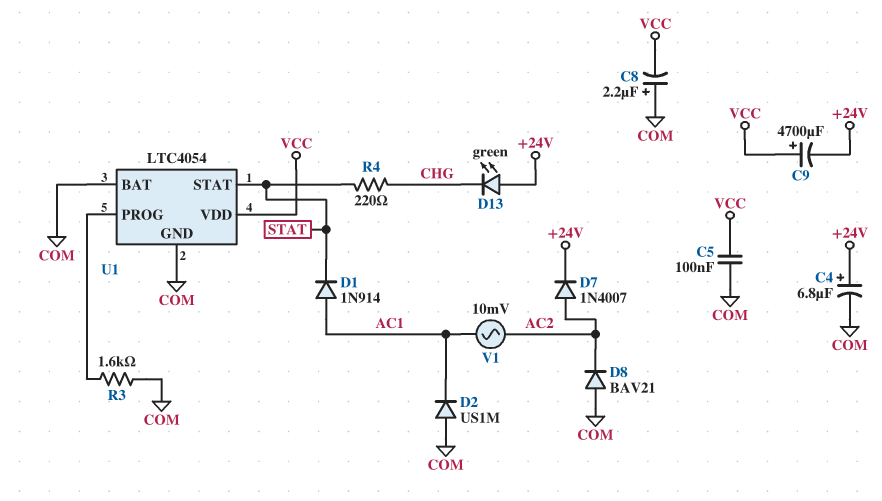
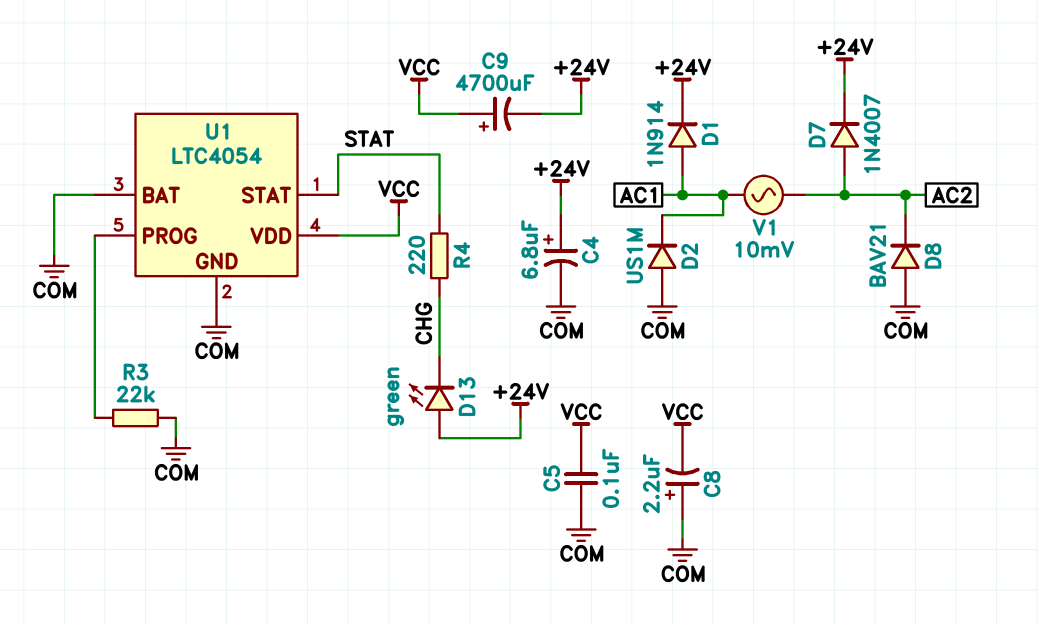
D1: diode 1N914 (A AC1, K STAT) -> diode 1N914 (A AC1, K +24V)
R3: 1.6k (COM, U1/PROG) -> 22k (COM, U1/PROG)

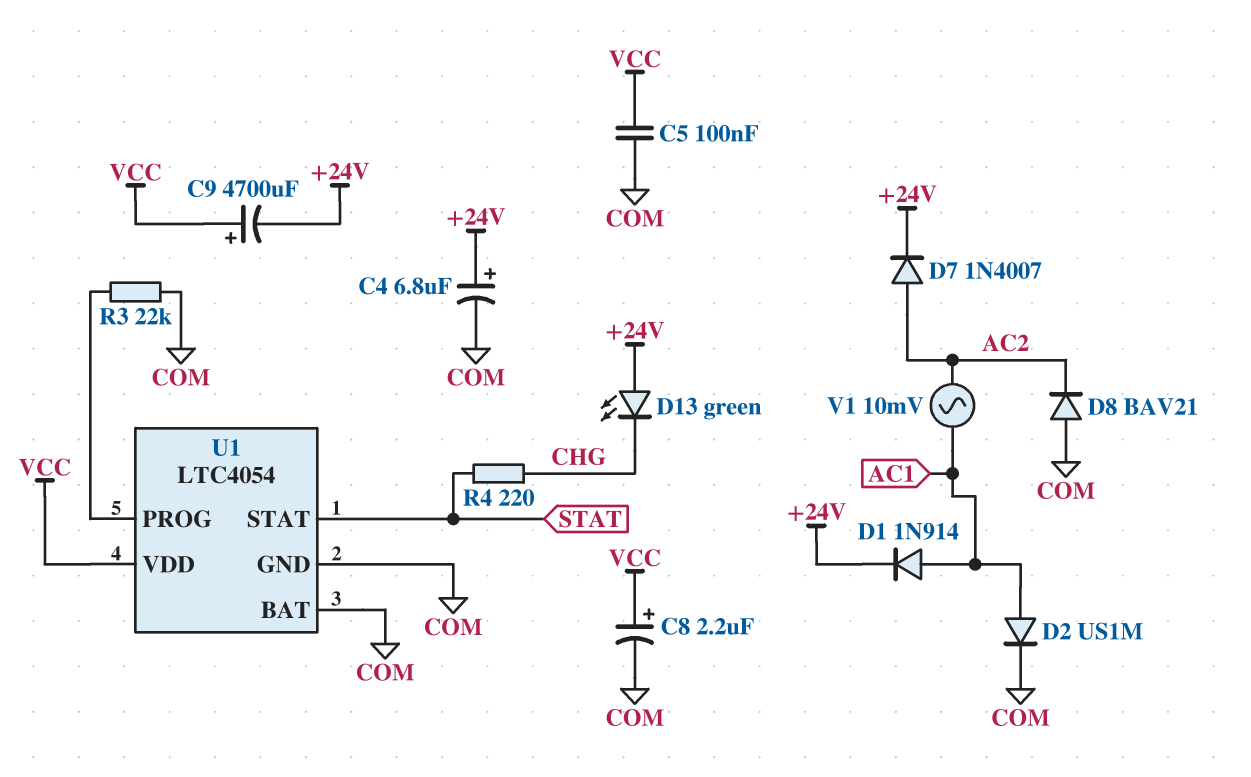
C8: 2.2uF (plus COM, minus VCC) -> 2.2uF (plus VCC, minus COM)
D2: diode US1M (A COM, K AC1) -> diode US1M (A AC1, K COM)

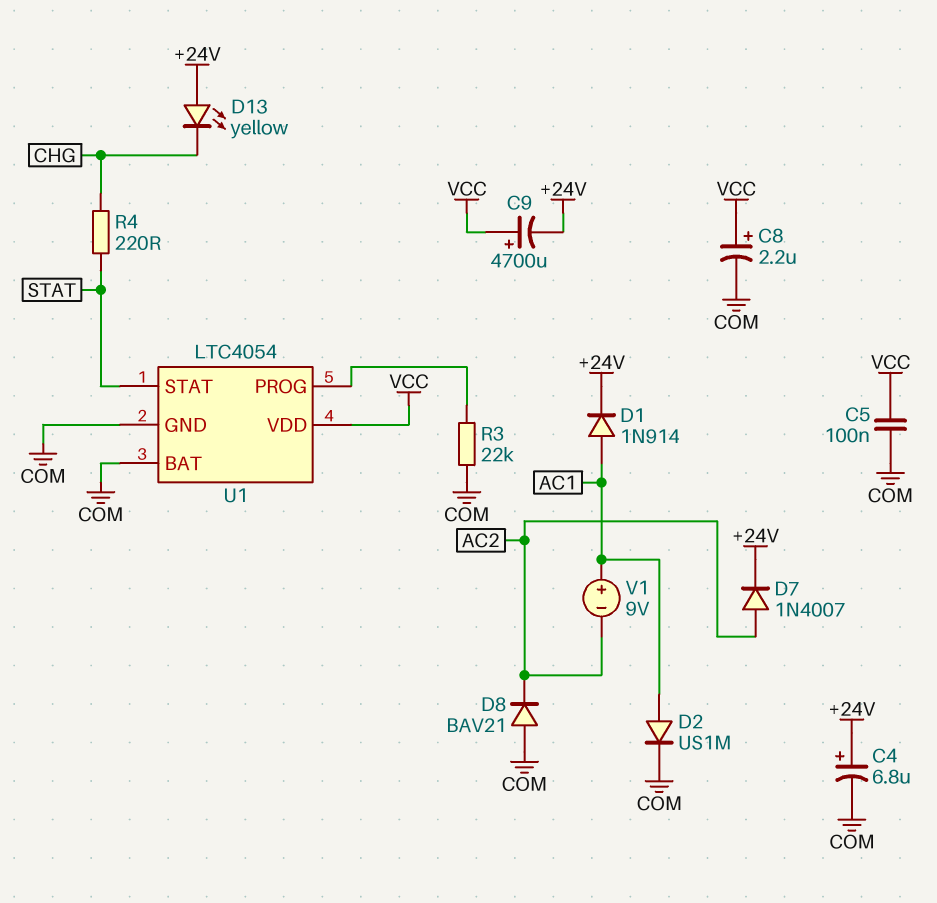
D13: LED green (A +24V, K CHG) -> LED yellow (A +24V, K CHG)
V1: AC 10mV (AC1, AC2) -> 9V (plus AC1, minus AC2)

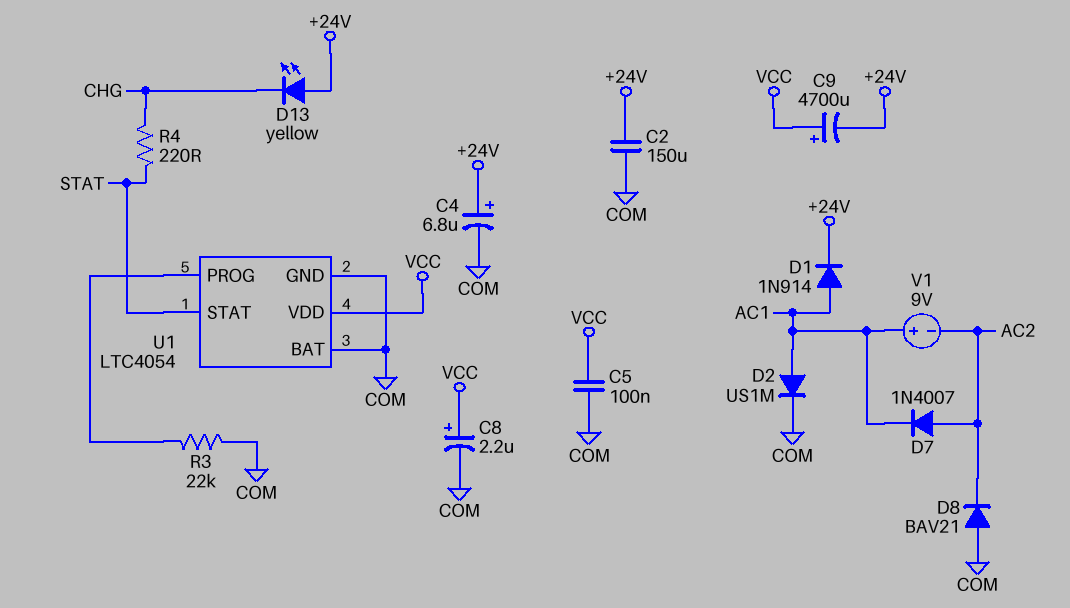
C2: none -> 150uF (+24V, COM)
D7: diode 1N4007 (A AC2, K +24V) -> diode 1N4007 (A AC2, K AC1)

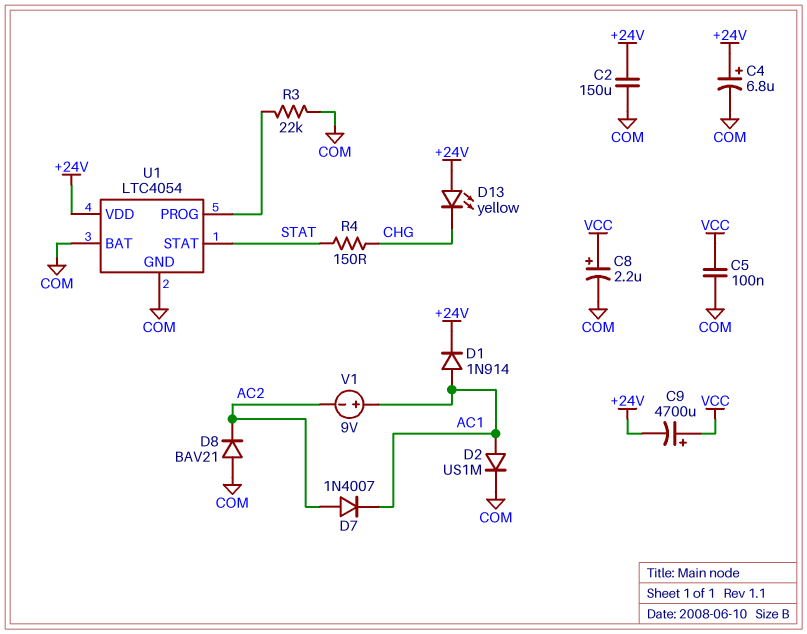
R4: 220 (CHG, STAT) -> 150 (CHG, STAT)
U1 pin VDD: VCC -> +24V

